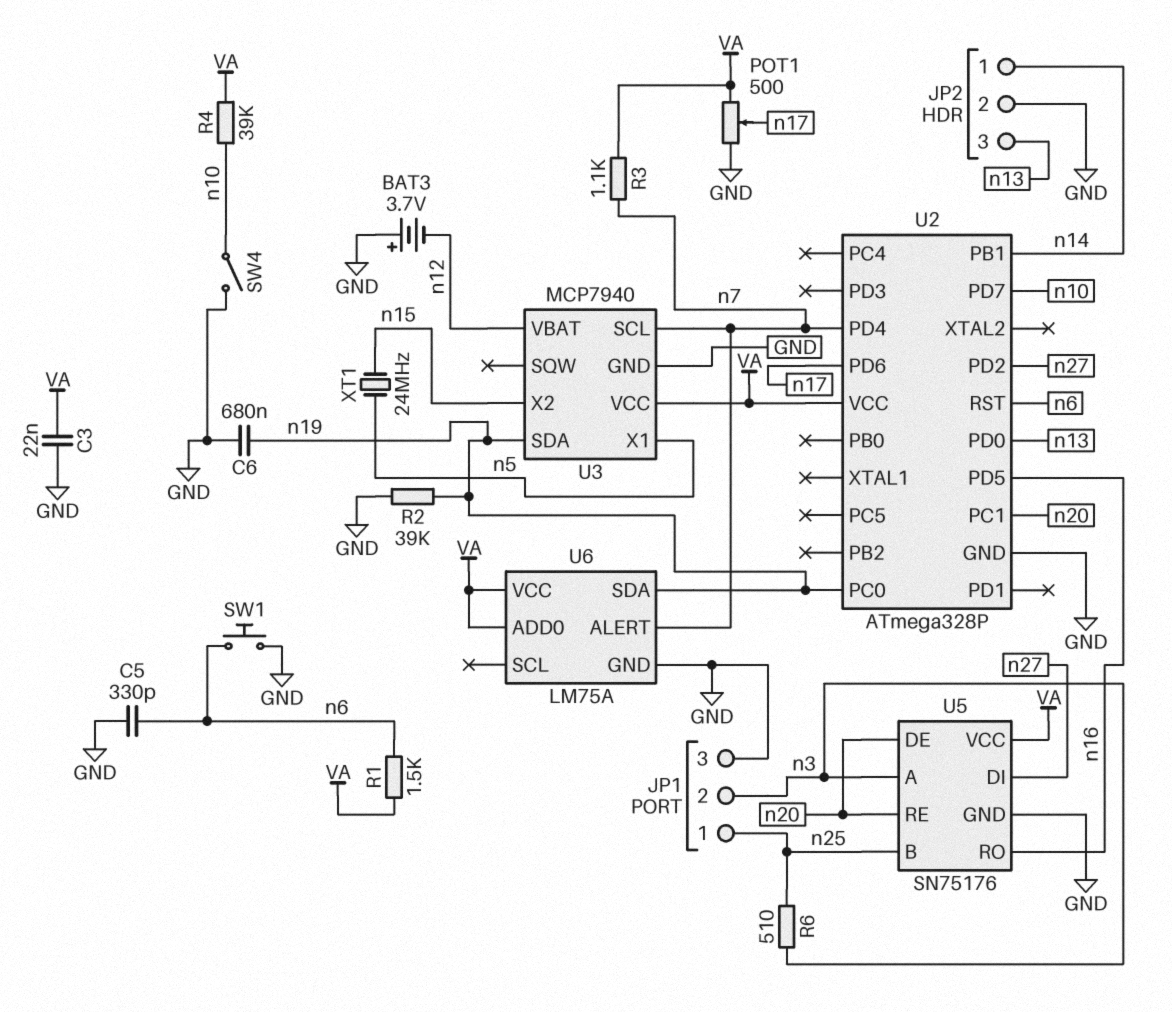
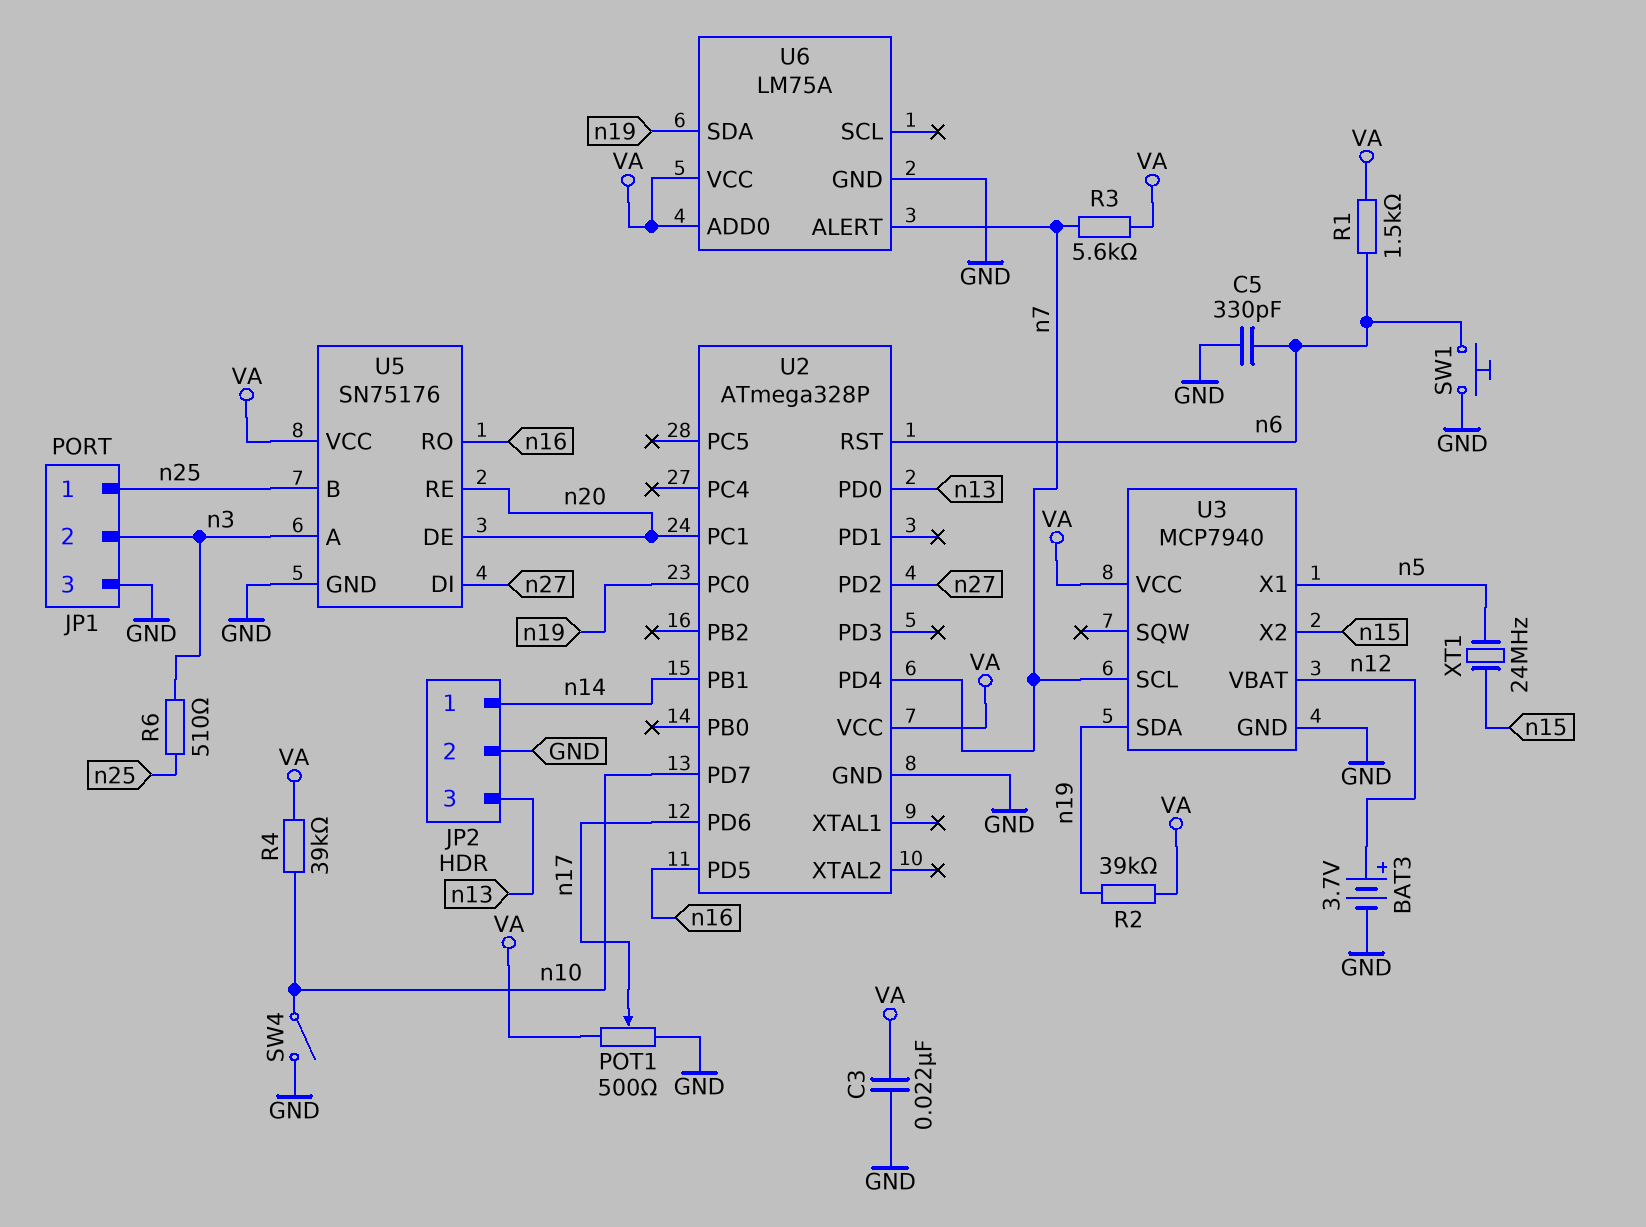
BAT3: 3.7V (plus GND, minus n12) -> 3.7V (plus n12, minus GND)
C6: 680nF (GND, n19) -> none
R2: 39k (GND, n19) -> 39k (VA, n19)
R3: 1.1k (VA, n7) -> 5.6k (VA, n7)

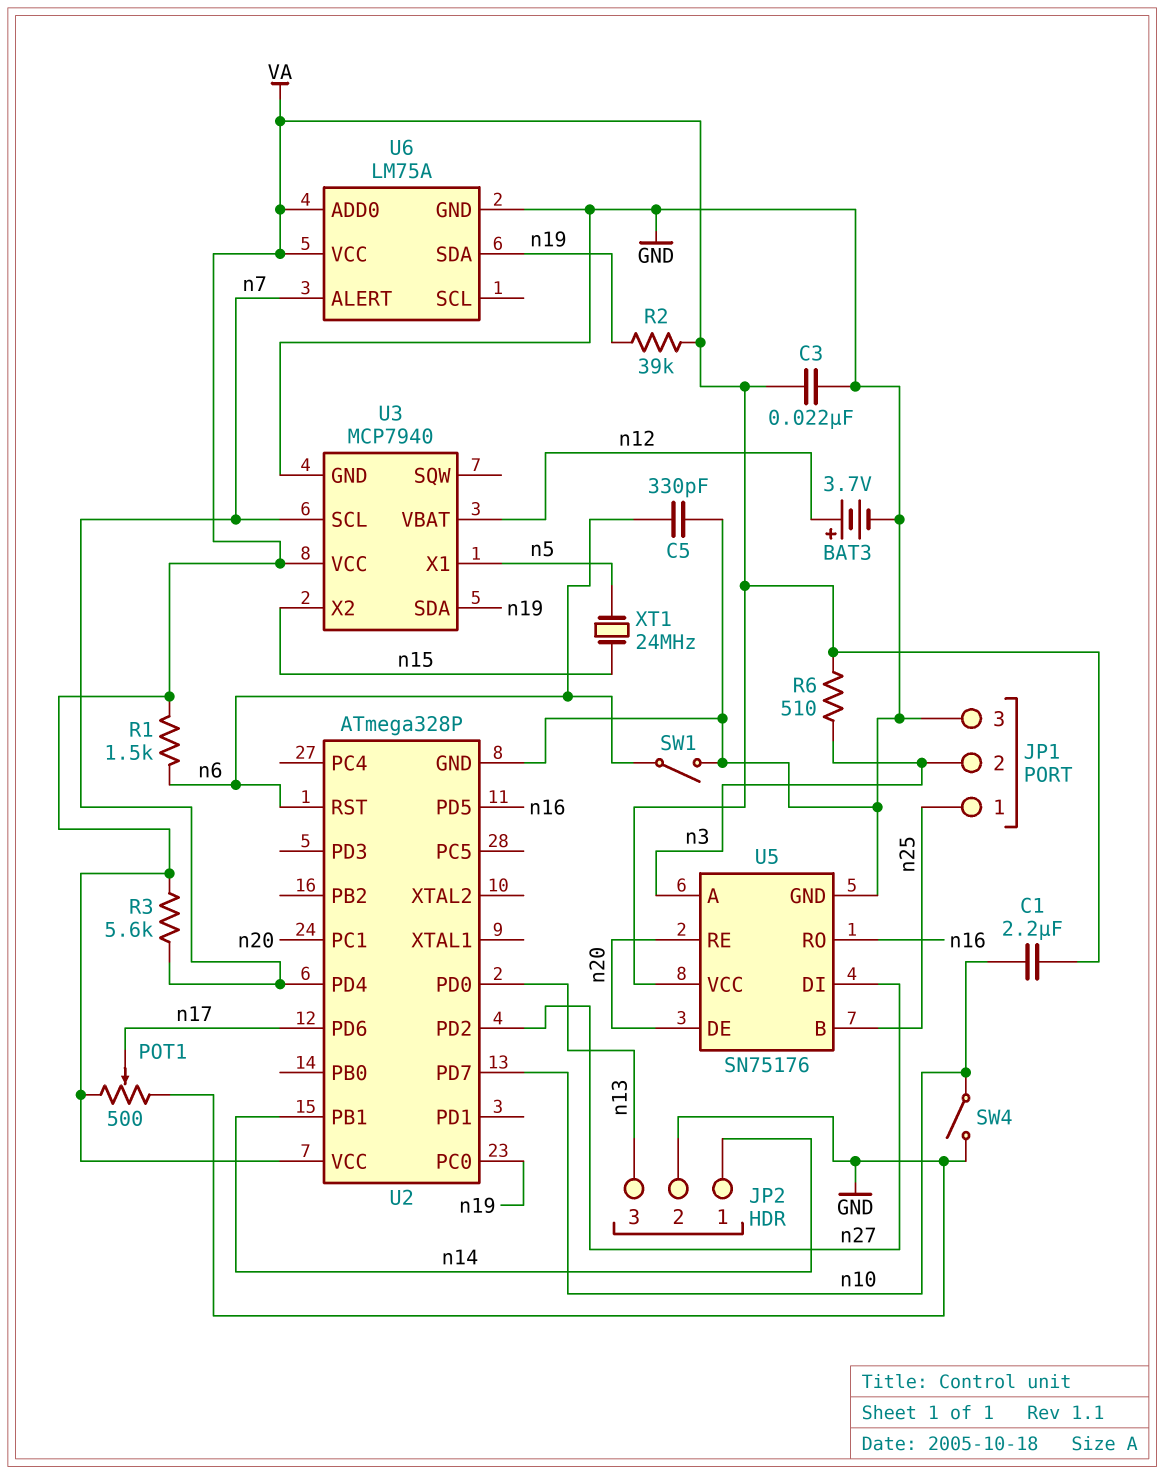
C1: none -> 2.2uF (VA, n10)
R4: 39k (VA, n10) -> none
R6: 510 (n3, n25) -> 510 (VA, n3)
SW1: button (GND, n6) -> switch (GND, n6)

